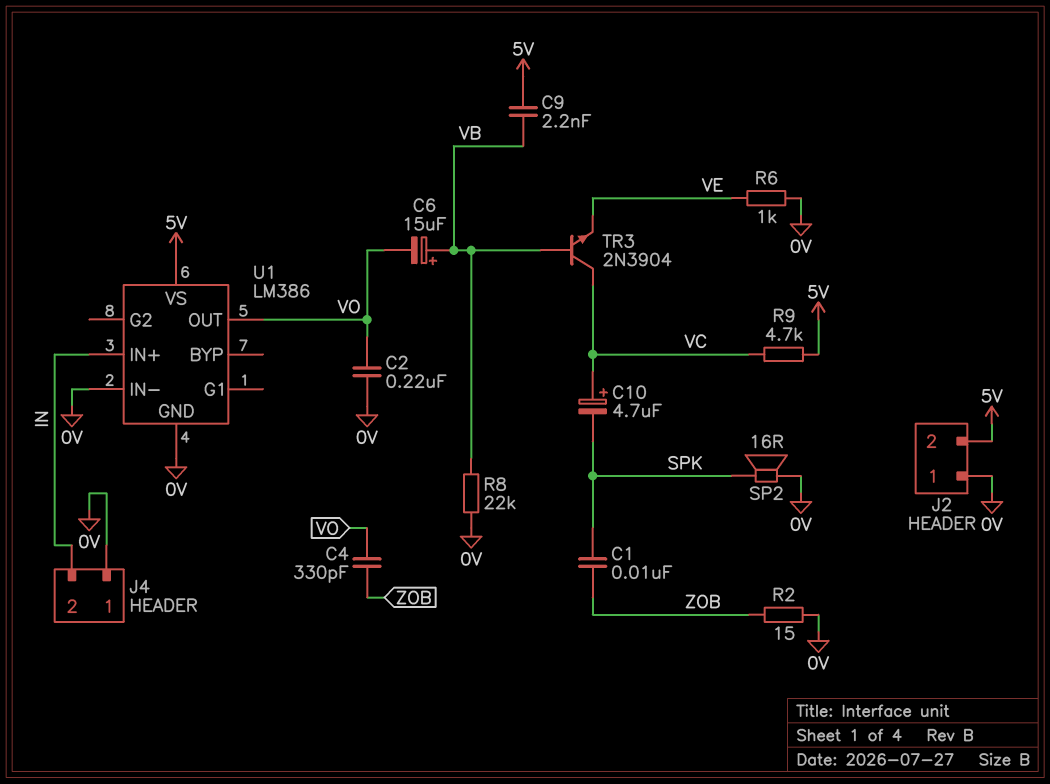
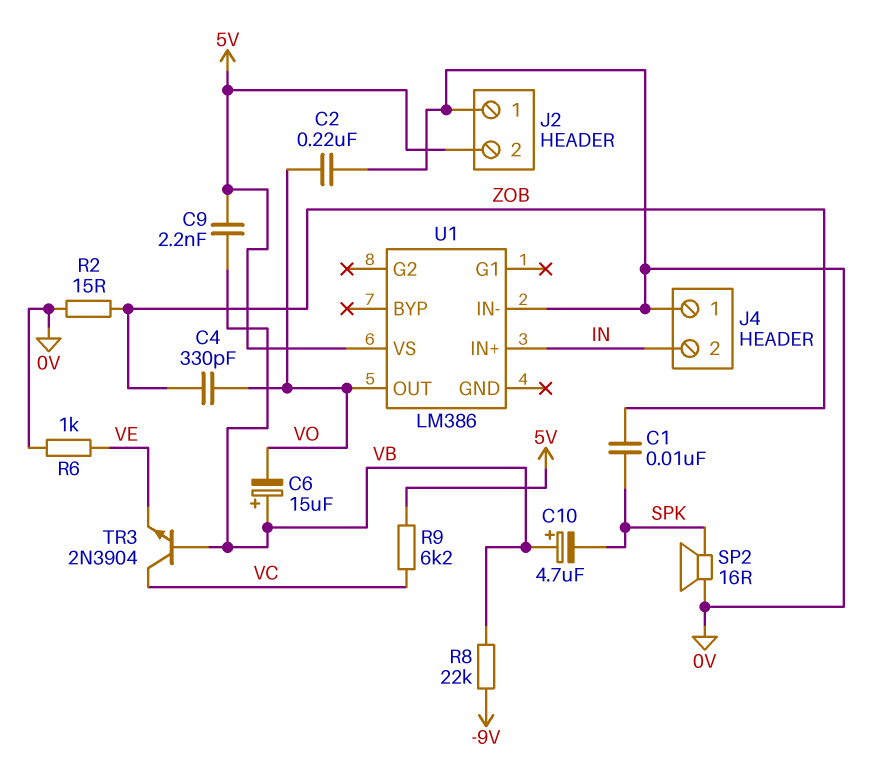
C10: 4.7uF (plus VC, minus SPK) -> 4.7uF (plus VB, minus SPK)
R8: 22k (0V, VB) -> 22k (-9V, VB)
R9: 4.7k (5V, VC) -> 6.2k (5V, VC)
U1 pin GND: 0V -> none

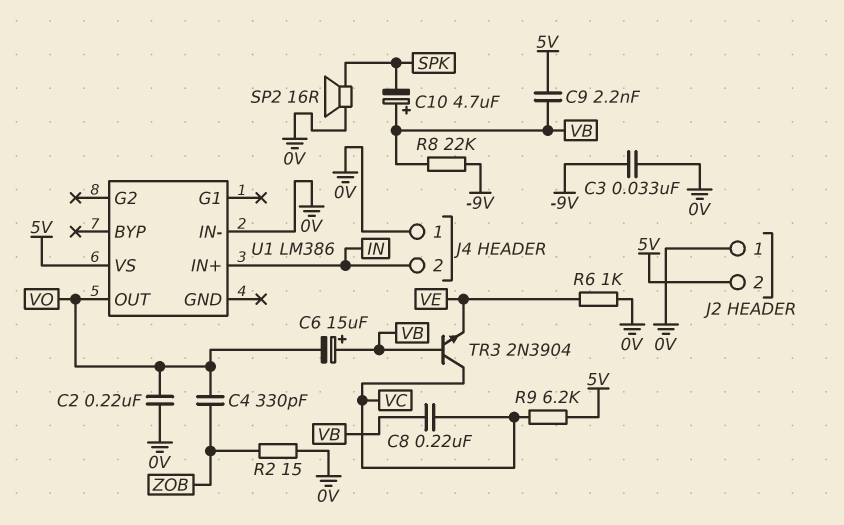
C1: 10nF (SPK, ZOB) -> none
C3: none -> 33nF (-9V, 0V)
C8: none -> 220nF (VB, VC)

